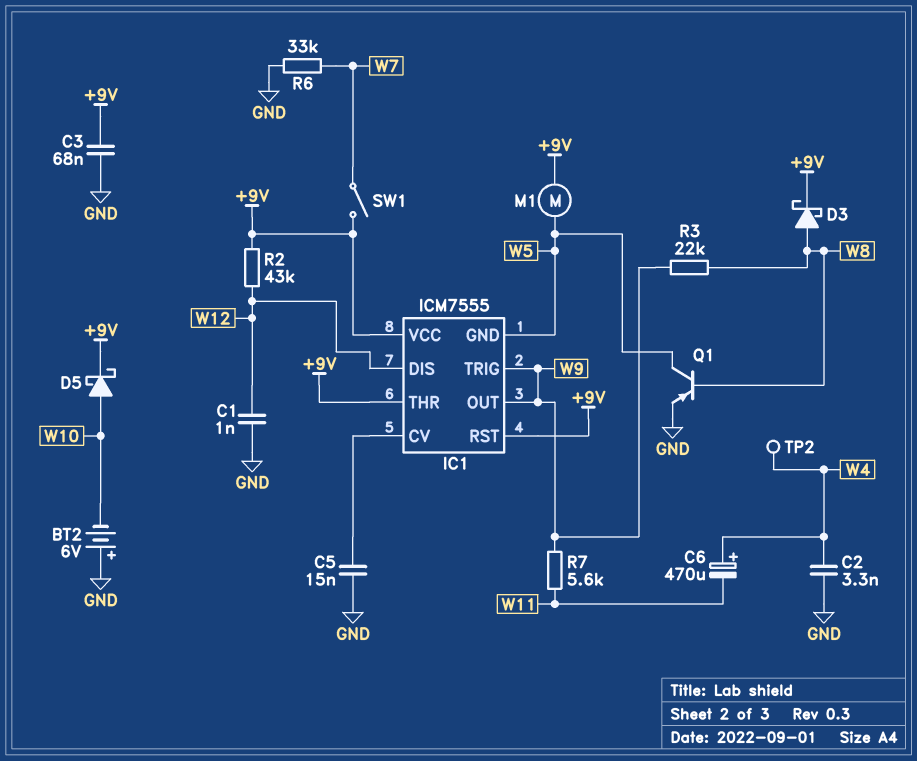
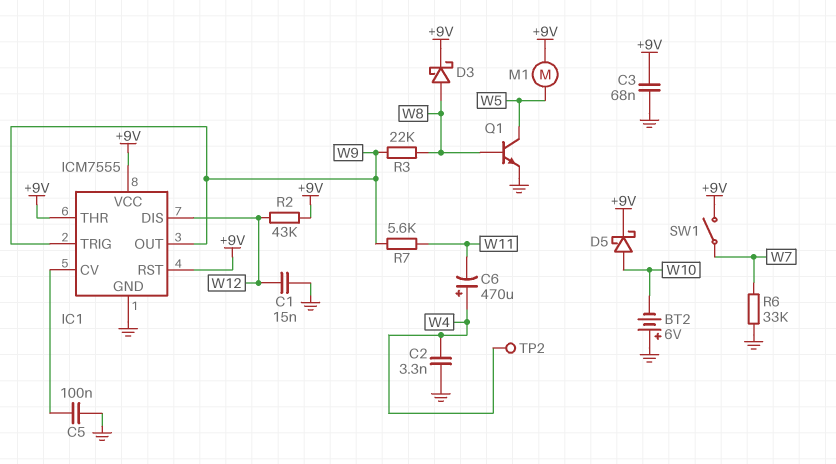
C1: 1nF (GND, W12) -> 15nF (GND, W12)
C5: 15nF (GND, IC1/CV) -> 100nF (GND, IC1/CV)
IC1 pin GND: W5 -> GND
Q1: PNP (B W8, C W5, E GND) -> NPN (B W8, C W5, E GND)

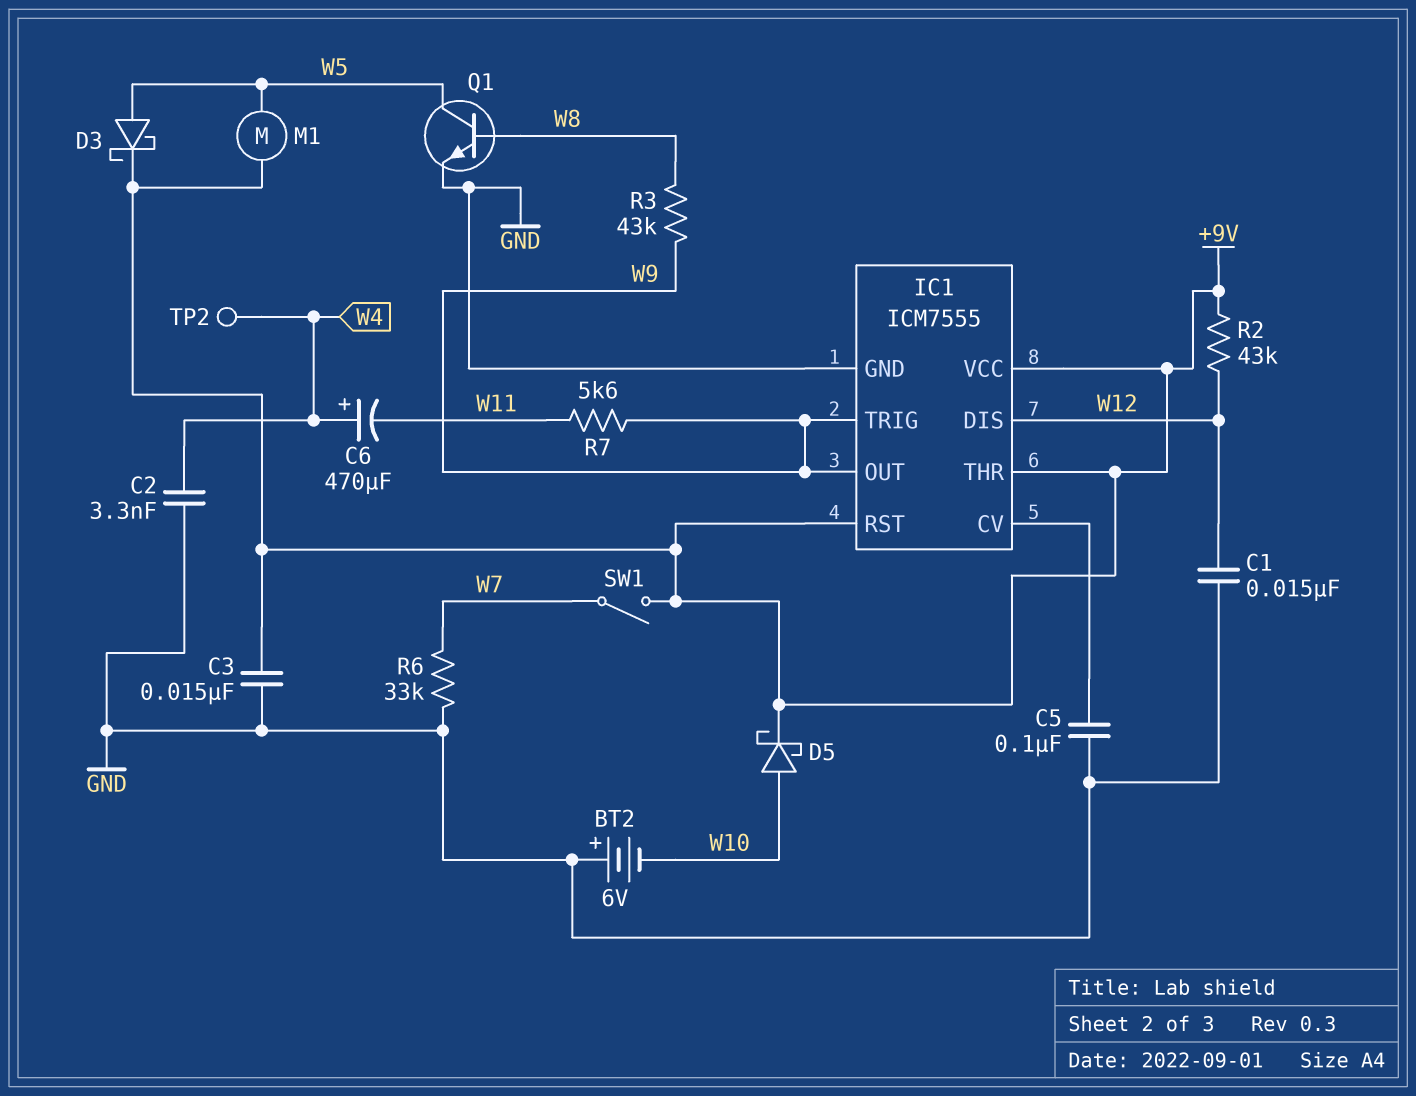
C3: 68nF (+9V, GND) -> 15nF (+9V, GND)
D3: schottky (A W8, K +9V) -> schottky (A W5, K +9V)
R3: 22k (W8, W9) -> 43k (W8, W9)

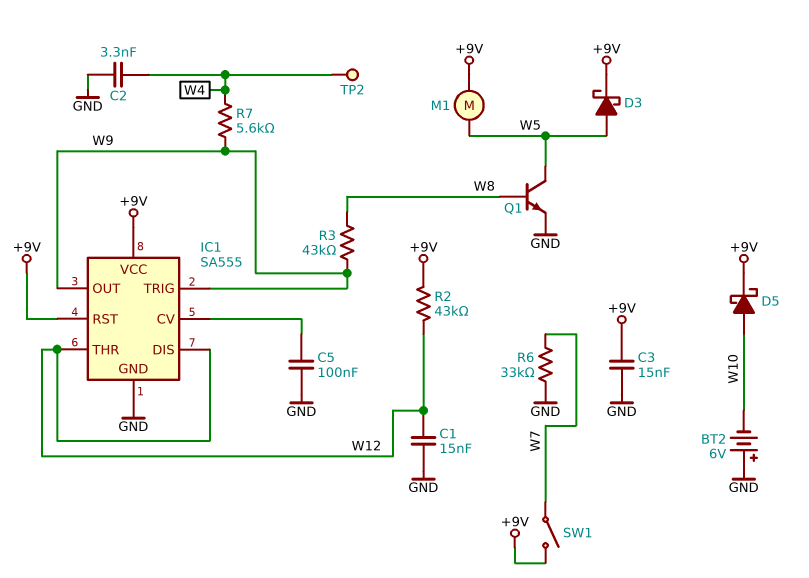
C6: 470uF (plus W4, minus W11) -> none
IC1: ICM7555 -> SA555
IC1 pin THR: +9V -> W12
R7: 5.6k (W9, W11) -> 5.6k (W4, W9)

